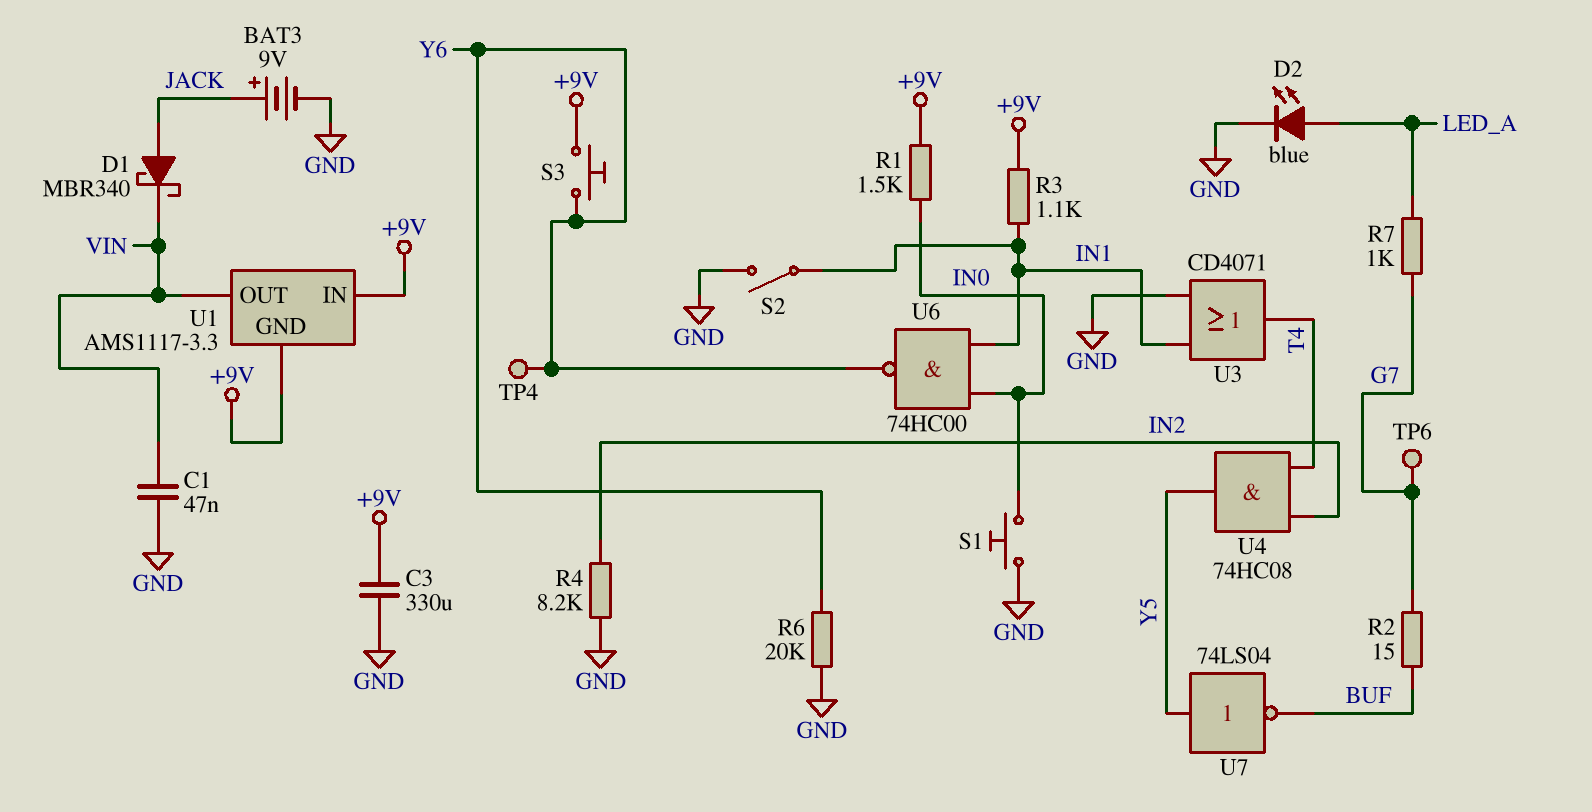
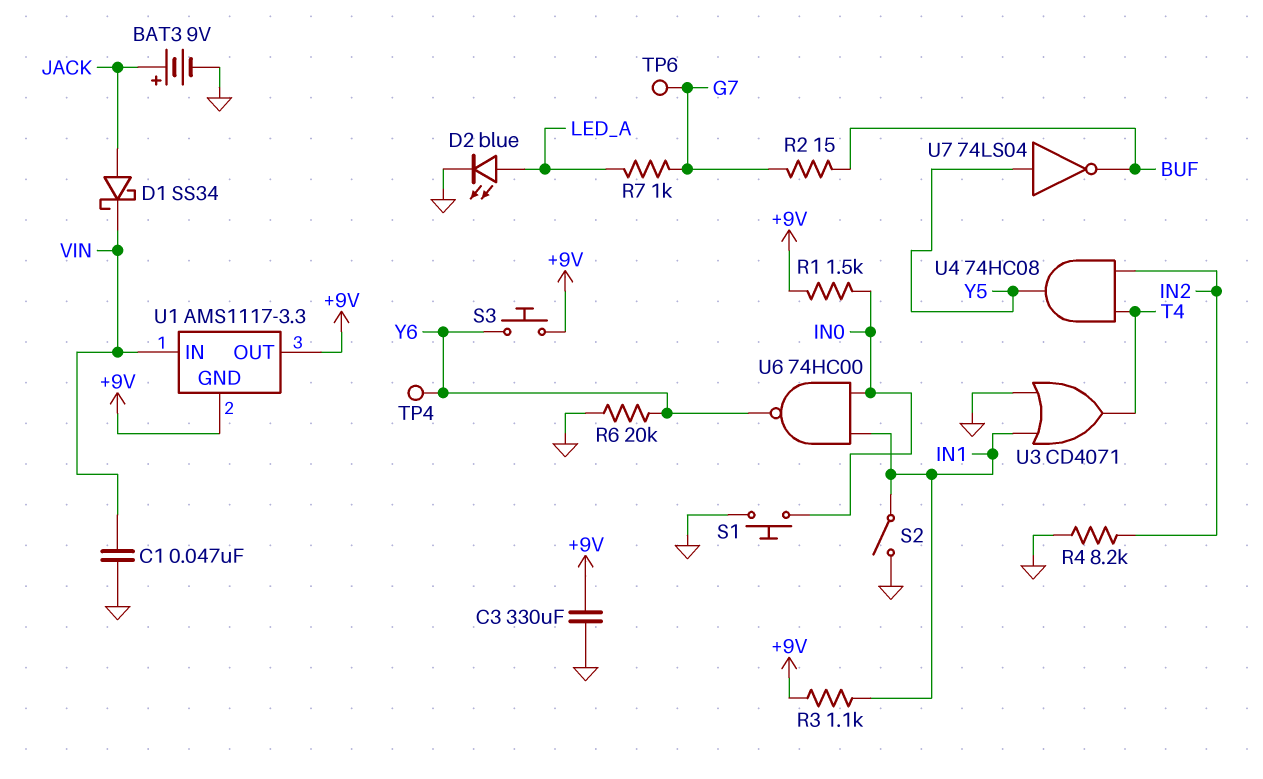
D1: schottky MBR340 (A JACK, K VIN) -> schottky SS34 (A JACK, K VIN)
U1 pin IN: +9V -> VIN
U1 pin OUT: VIN -> +9V

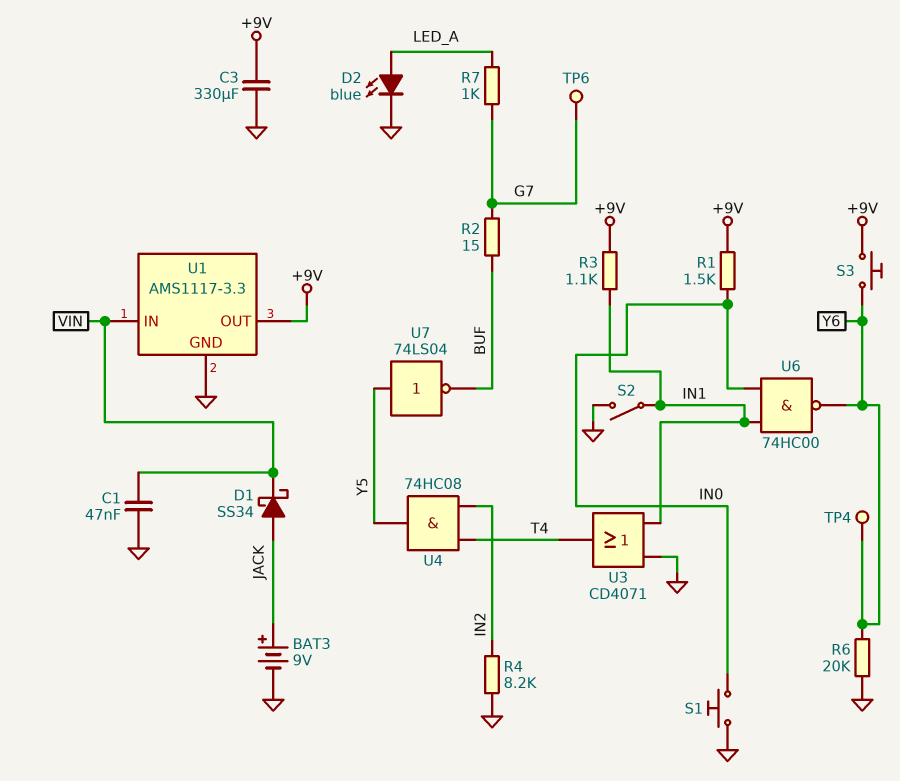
U1 pin GND: +9V -> GND

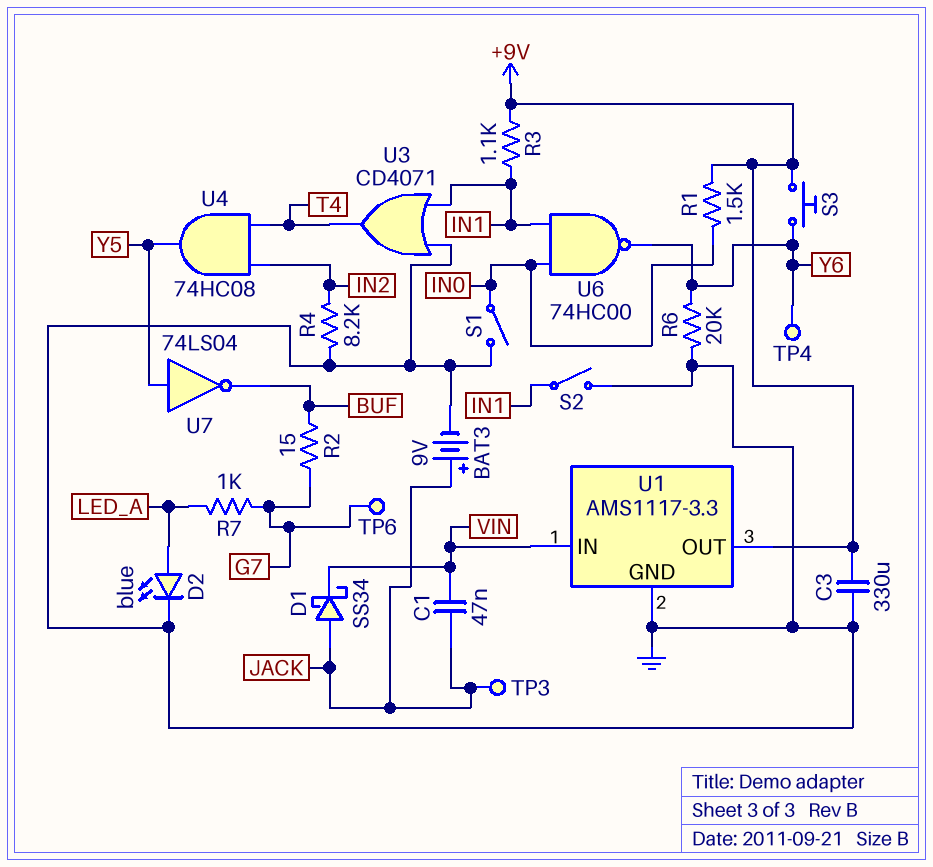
C1: 47nF (GND, VIN) -> 47nF (JACK, VIN)
S1: button (GND, IN0) -> switch (GND, IN0)
TP3: none -> test point (JACK)

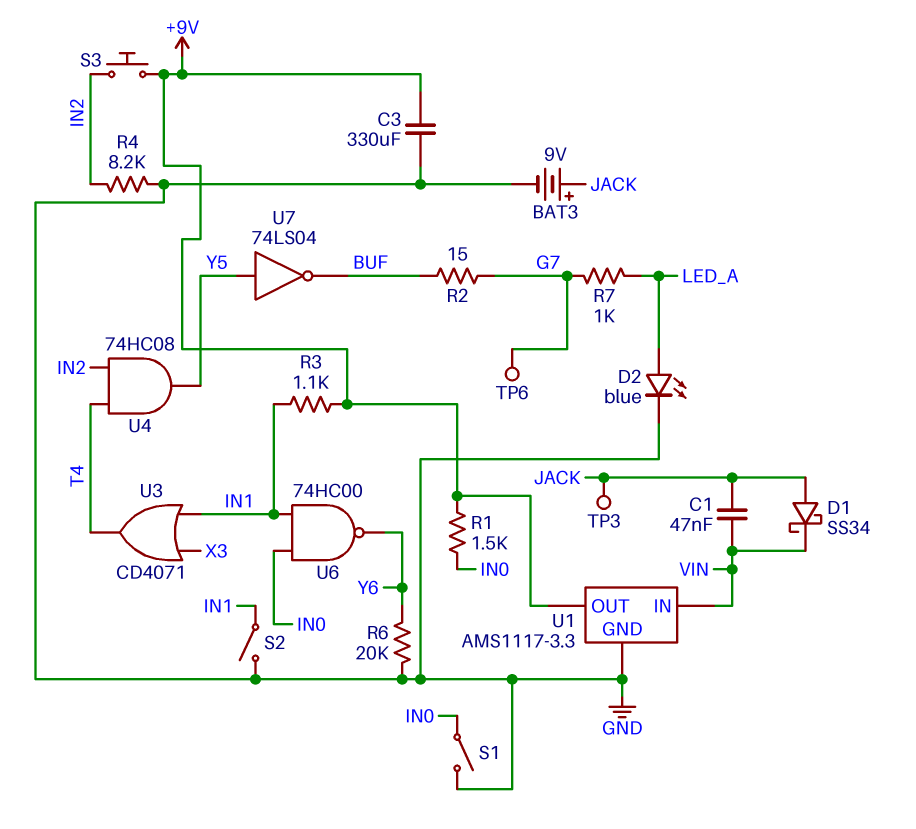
S3: button (+9V, Y6) -> button (+9V, IN2)
TP4: test point (Y6) -> none
U3: OR CD4071 (in GND, in IN1, out T4) -> OR CD4071 (in IN1, in X3, out T4)

